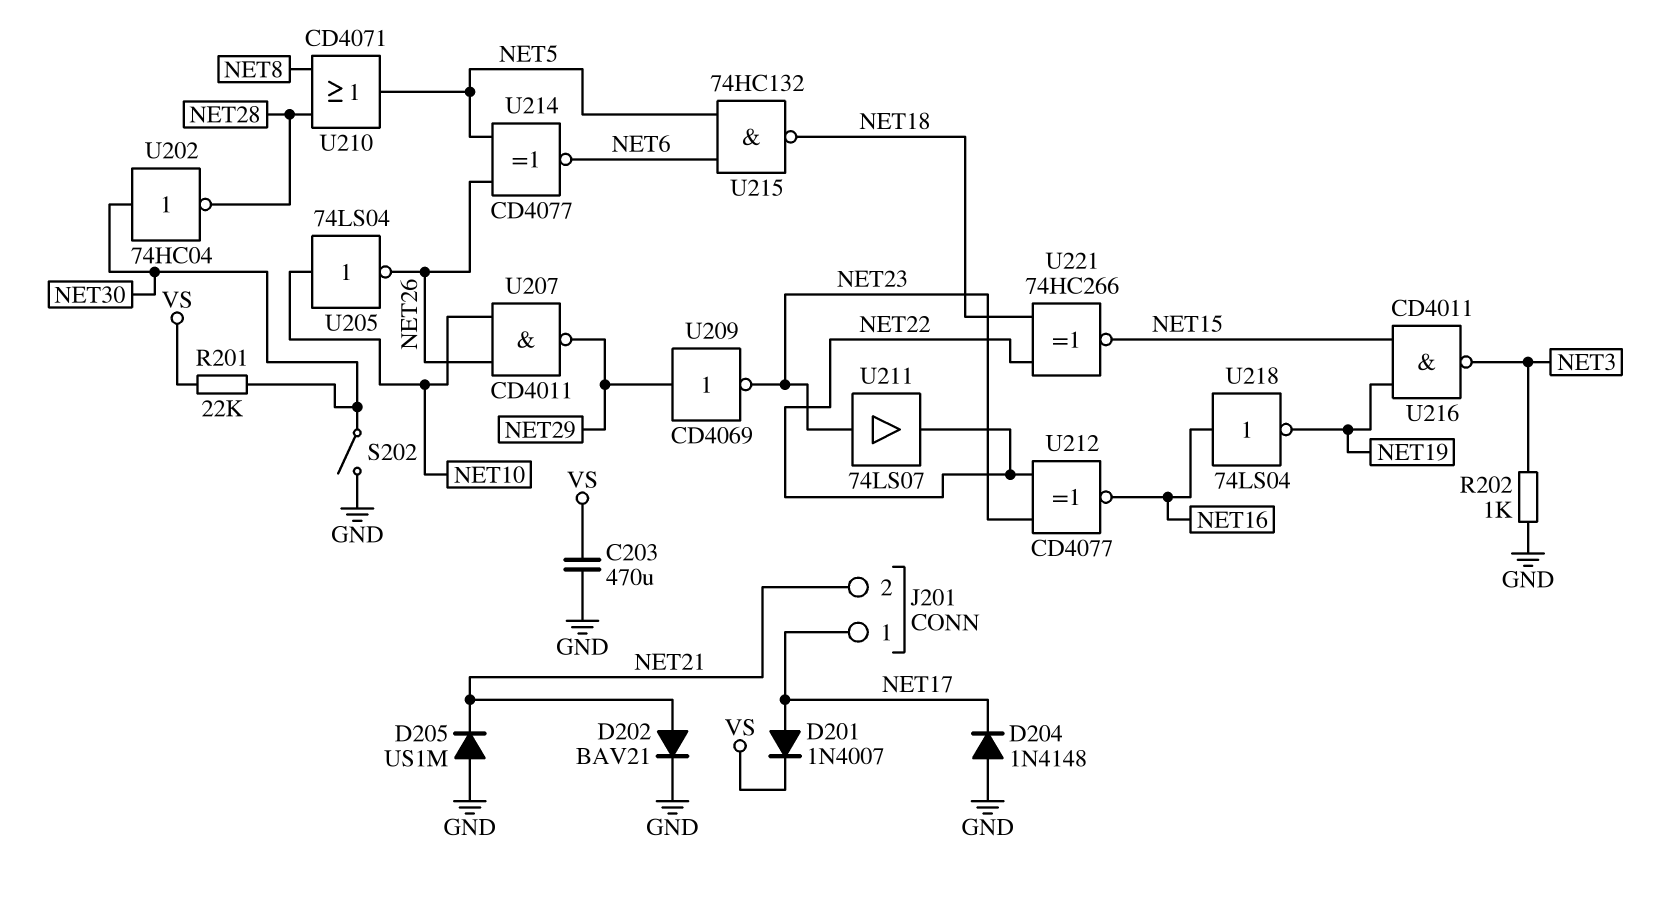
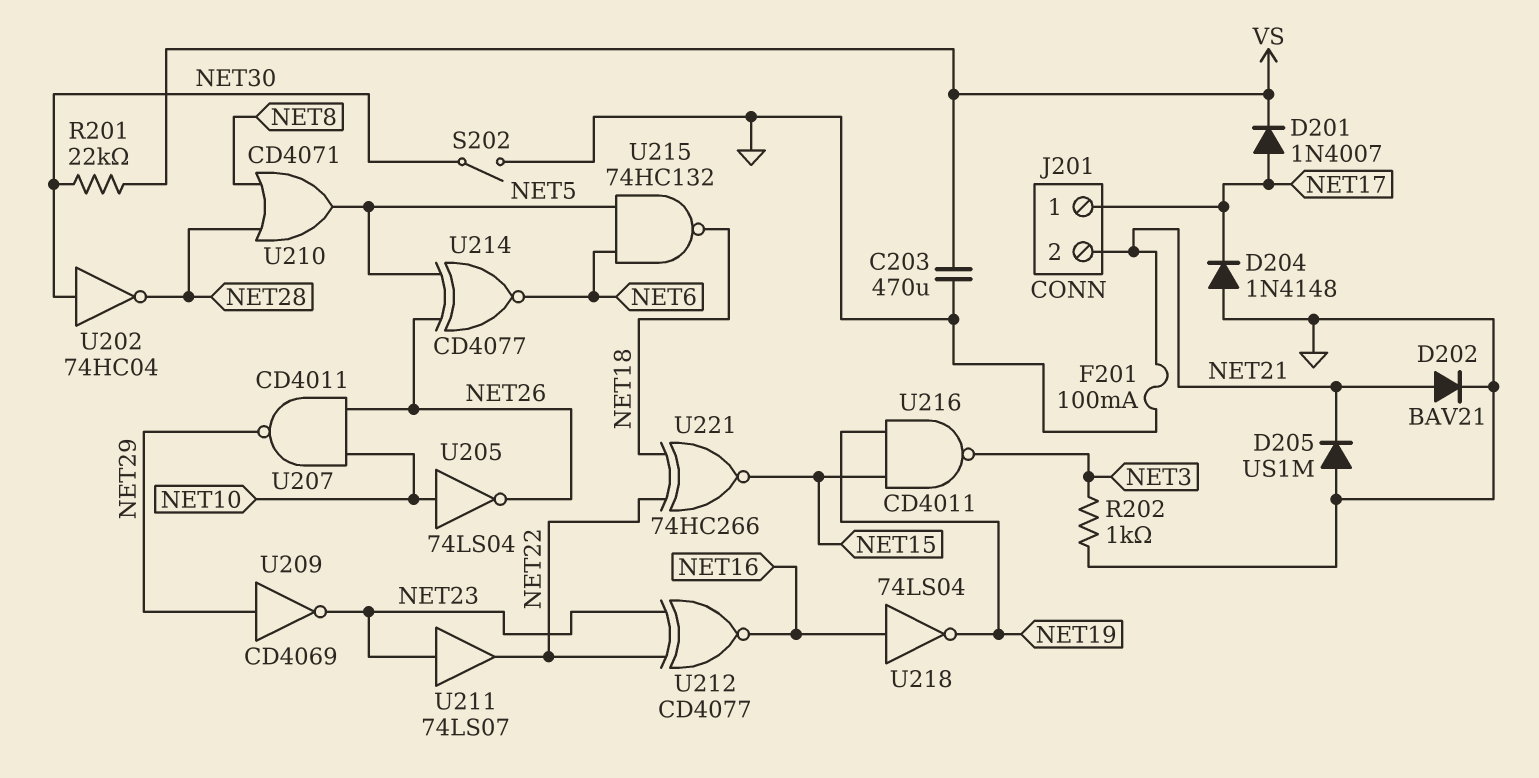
F201: none -> 100mA (GND, NET21)

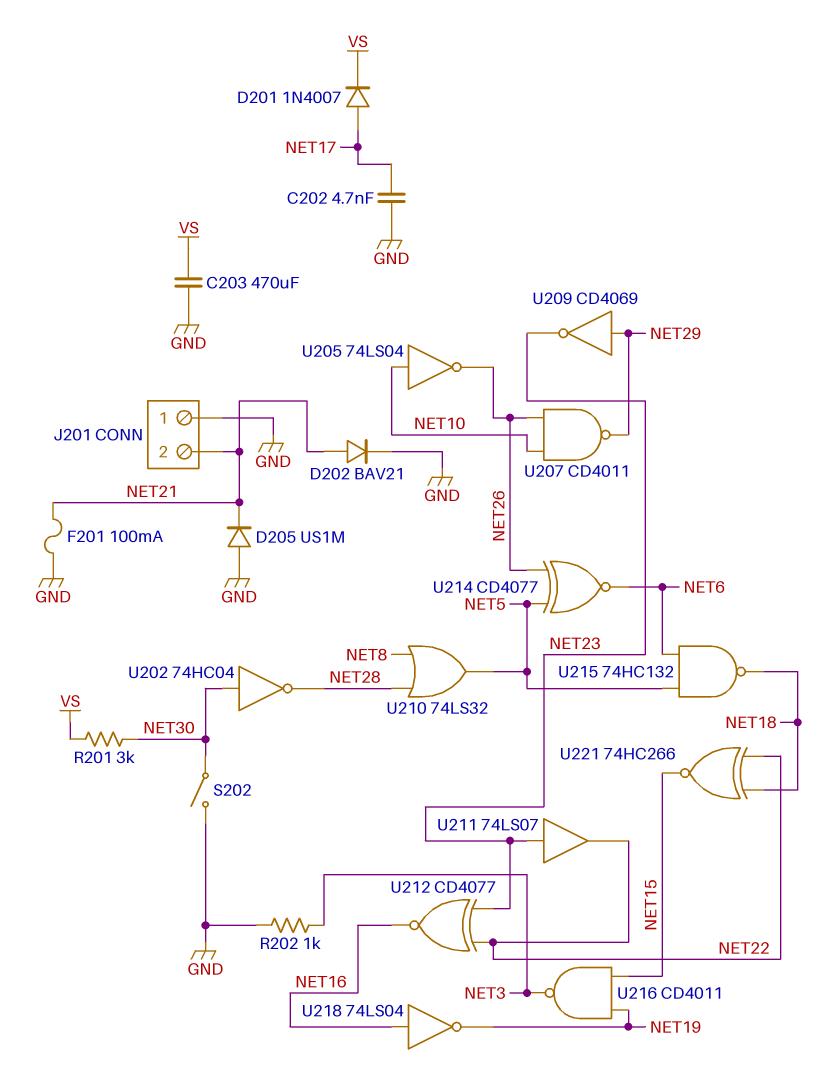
C202: none -> 4.7nF (GND, NET17)
D204: diode 1N4148 (A GND, K NET17) -> none
J201 pin 1: NET17 -> GND
R201: 22k (NET30, VS) -> 3k (NET30, VS)
U210: OR CD4071 (in NET8, in NET28, out NET5) -> OR 74LS32 (in NET8, in NET28, out NET5)

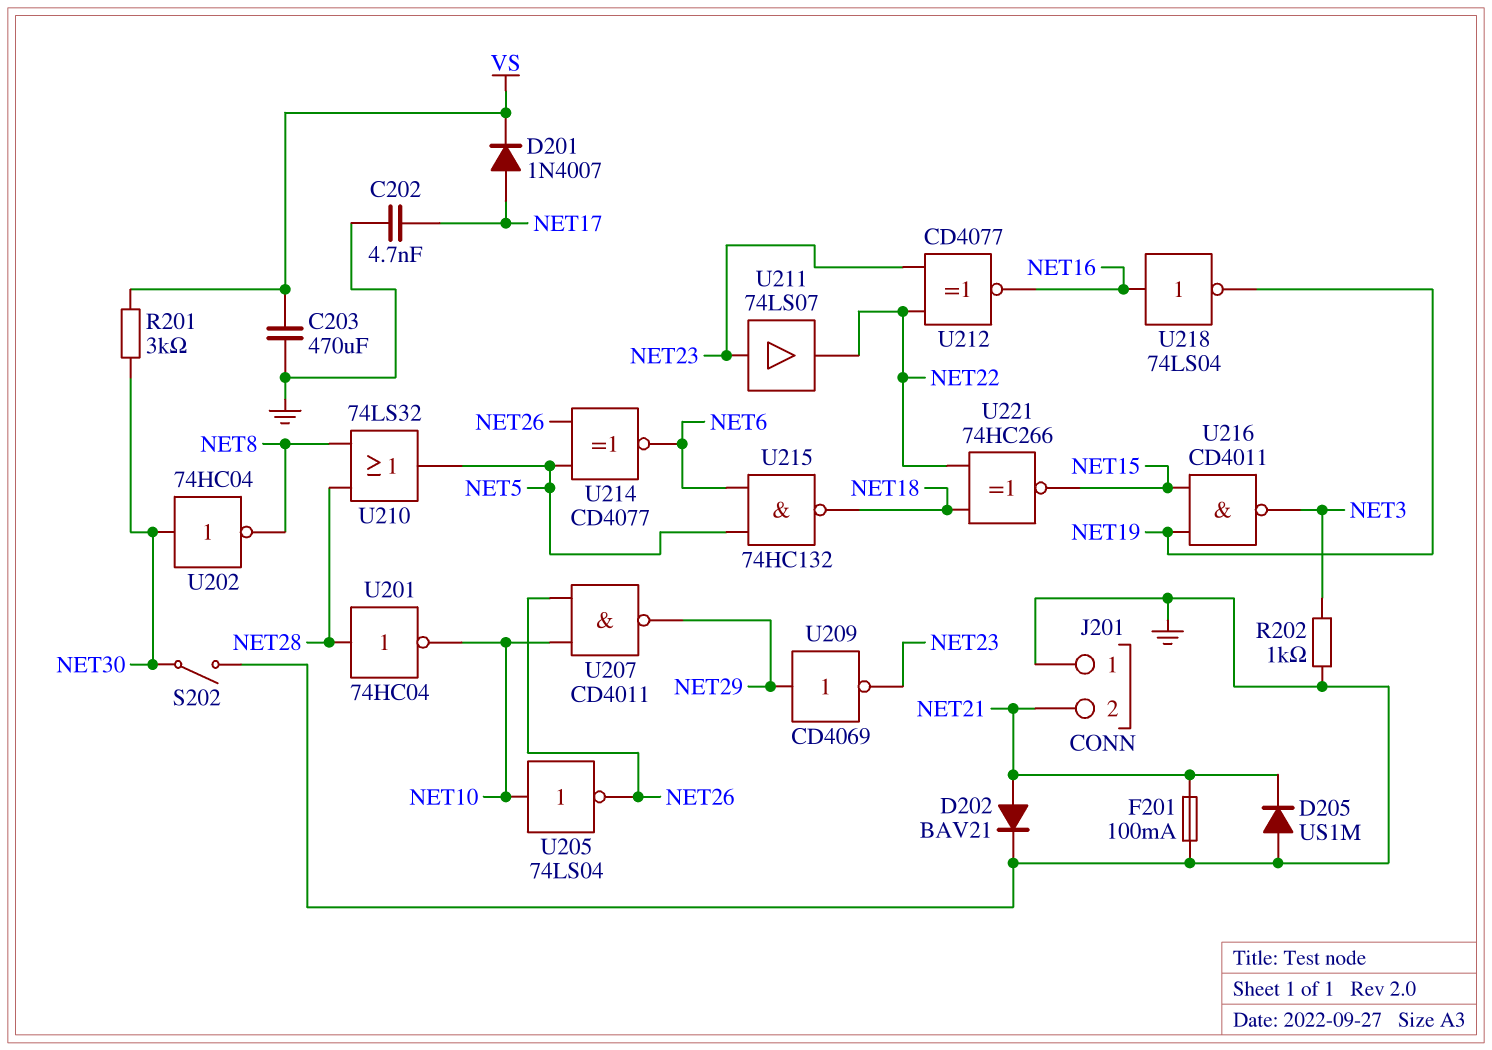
U201: none -> NOT 74HC04 (in NET28, out NET10)
U202: NOT 74HC04 (in NET30, out NET28) -> NOT 74HC04 (in NET30, out NET8)

